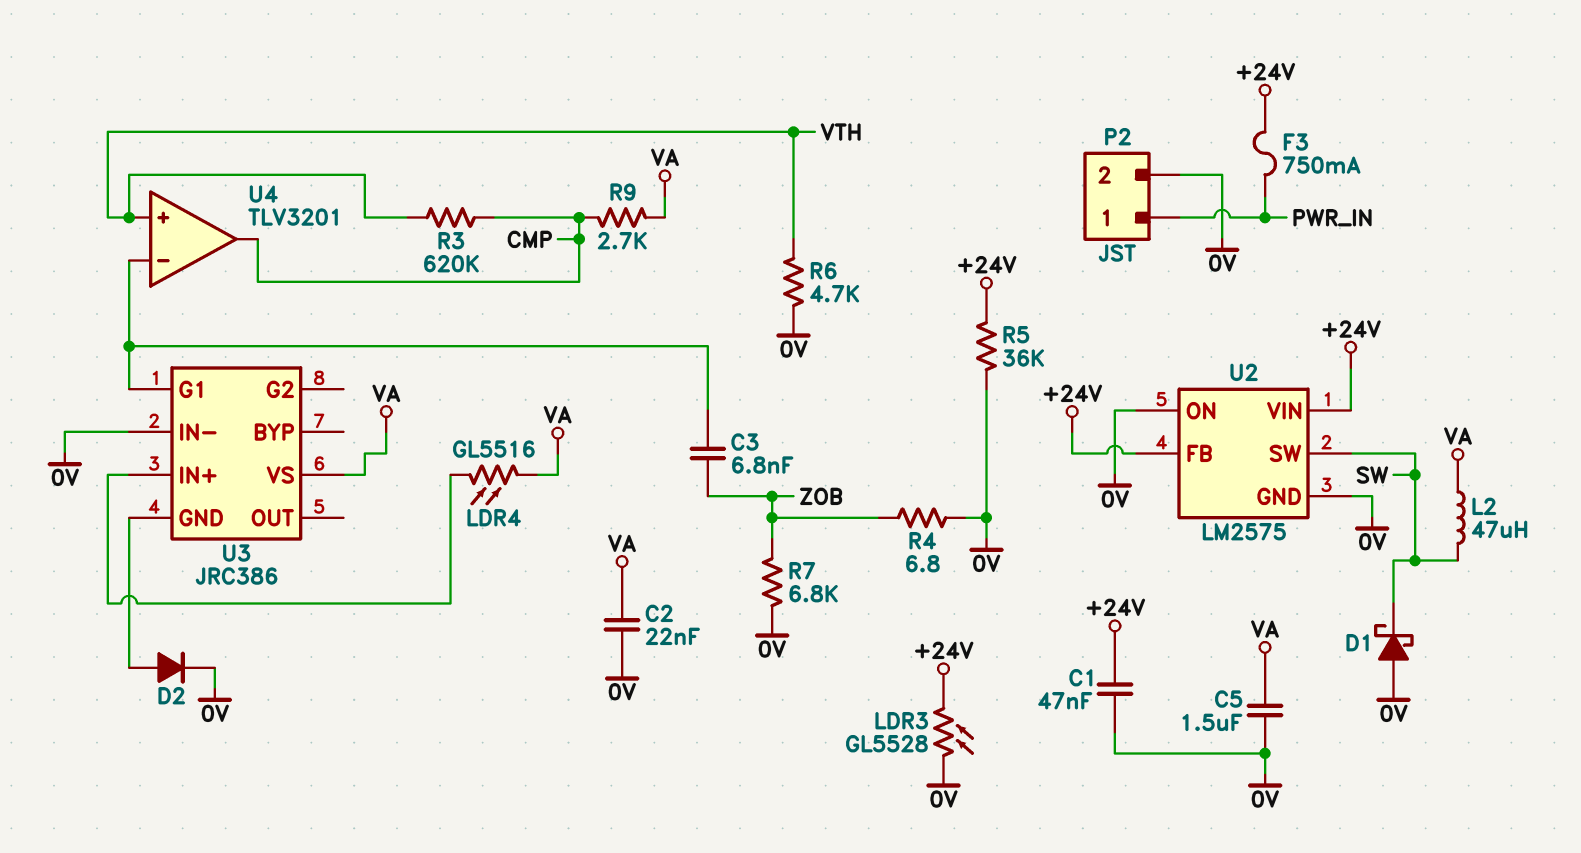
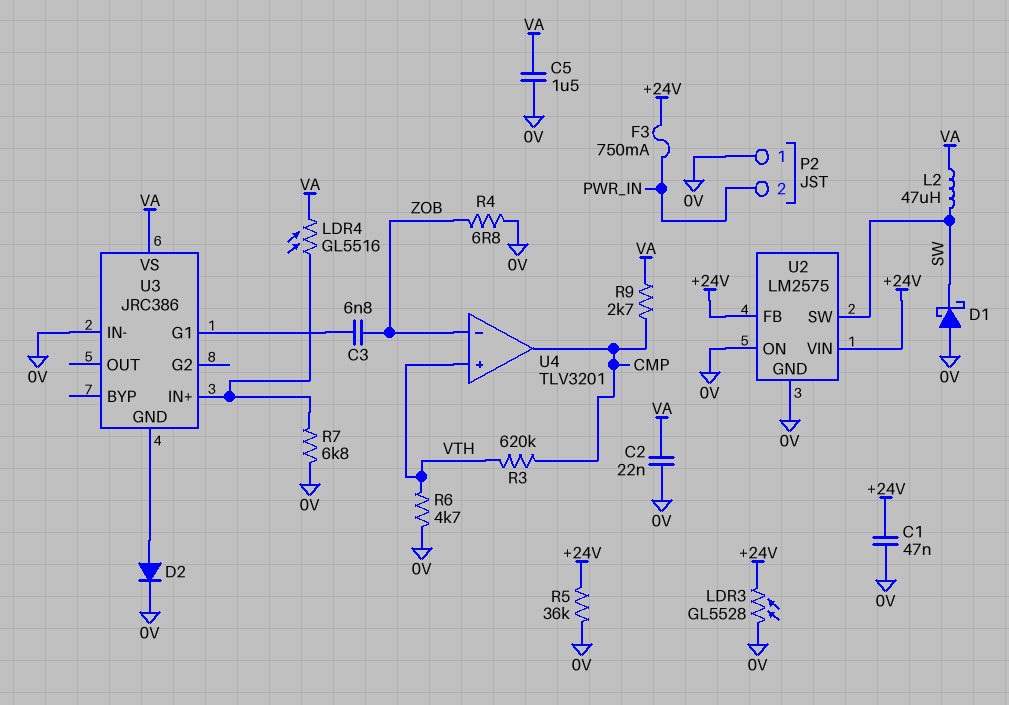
P2 pin 1: PWR_IN -> 0V
P2 pin 2: 0V -> PWR_IN
R7: 6.8k (0V, ZOB) -> 6.8k (0V, U3/IN+)
U4 pin in-: U3/G1 -> ZOB

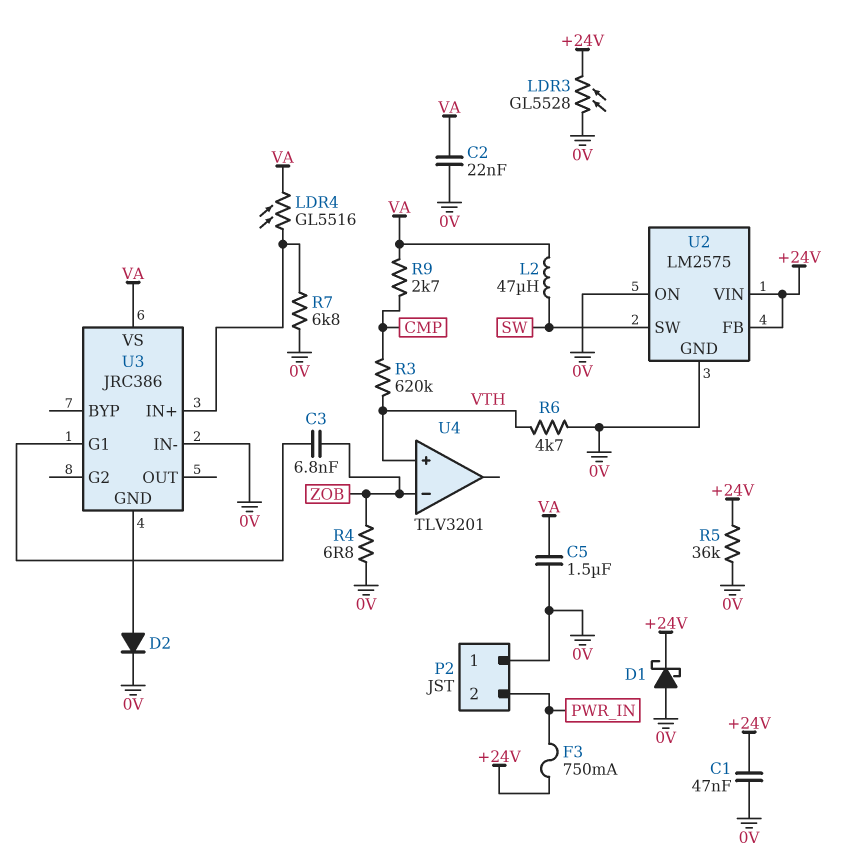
D1: schottky (A 0V, K SW) -> schottky (A 0V, K +24V)
U4 pin out: CMP -> none

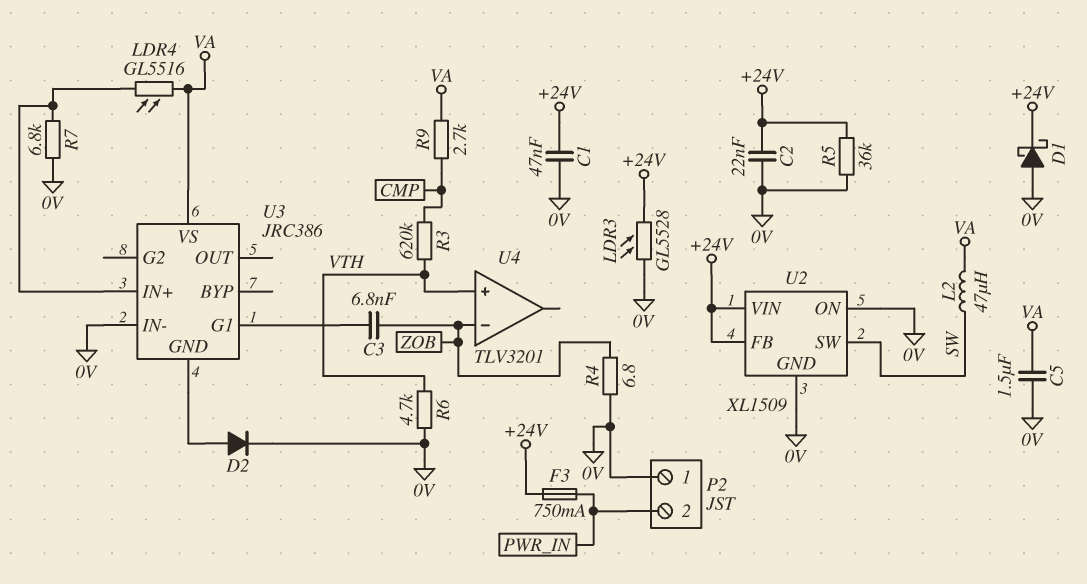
C2: 22nF (0V, VA) -> 22nF (+24V, 0V)
U2: LM2575 -> XL1509

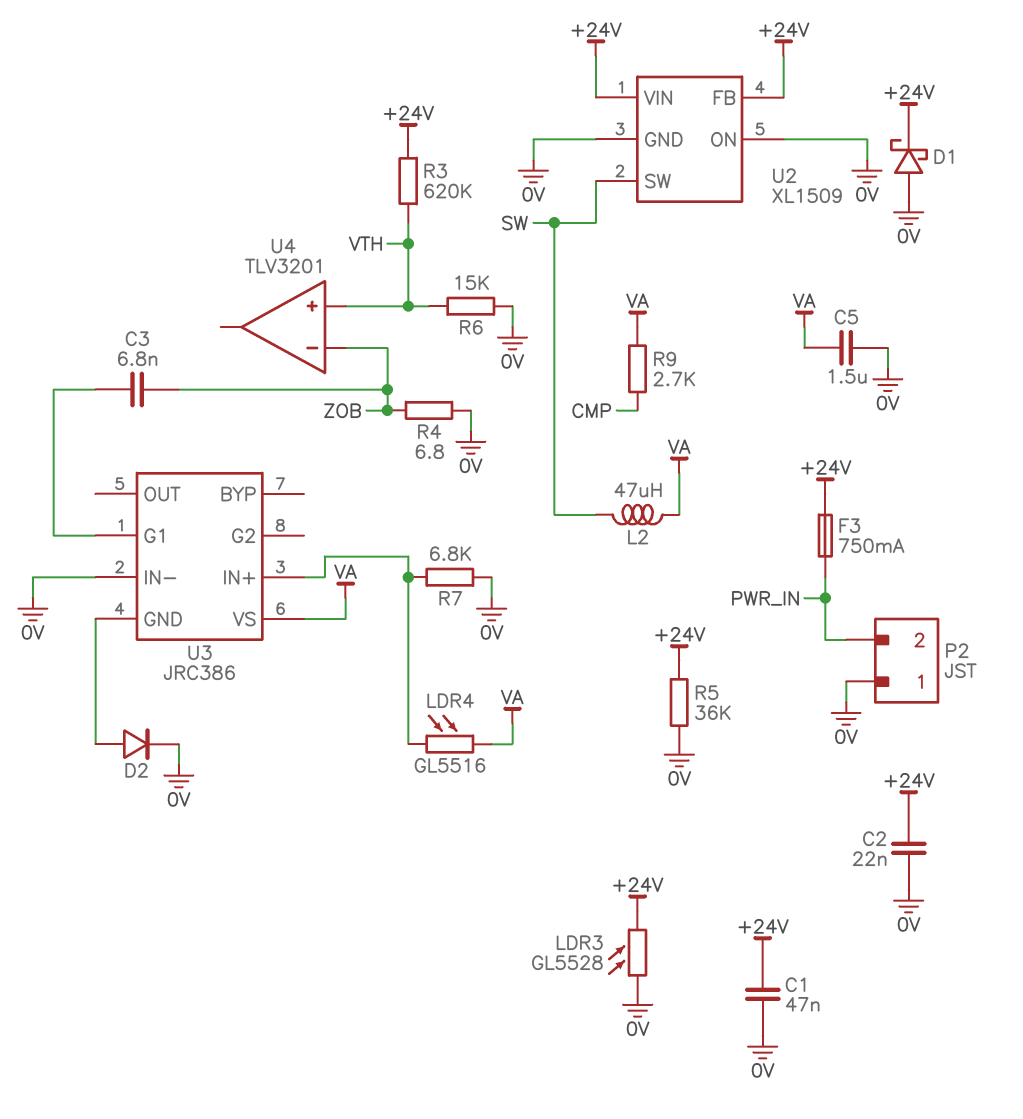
R3: 620k (CMP, VTH) -> 620k (+24V, VTH)
R6: 4.7k (0V, VTH) -> 15k (0V, VTH)

